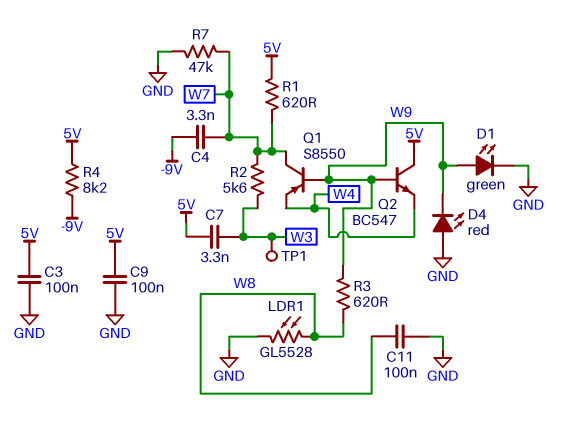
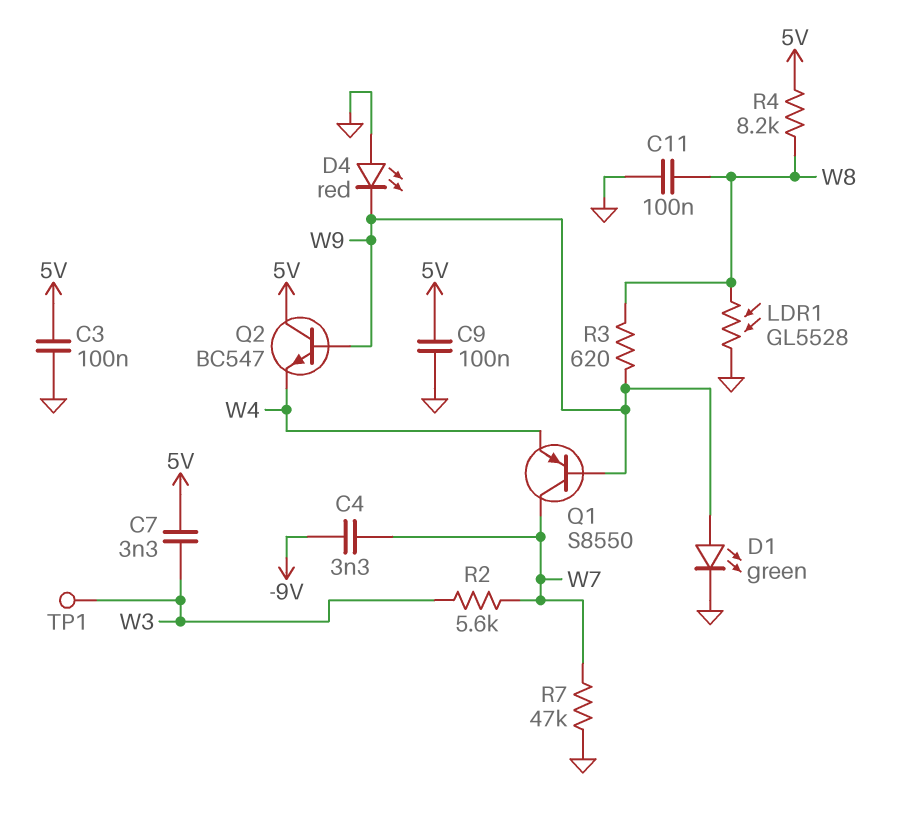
R1: 620 (5V, W7) -> none
R4: 8.2k (-9V, 5V) -> 8.2k (5V, W8)

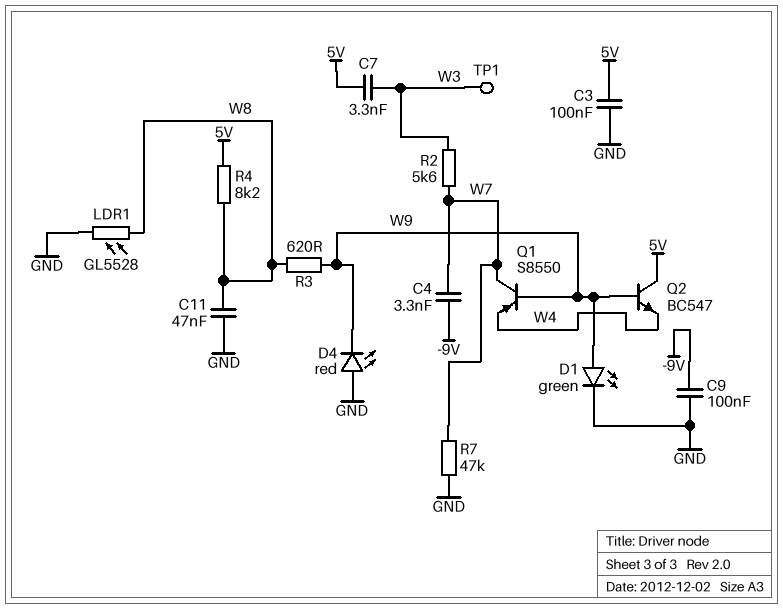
C9: 100nF (5V, GND) -> 100nF (-9V, GND)
C11: 100nF (GND, W8) -> 47nF (GND, W8)

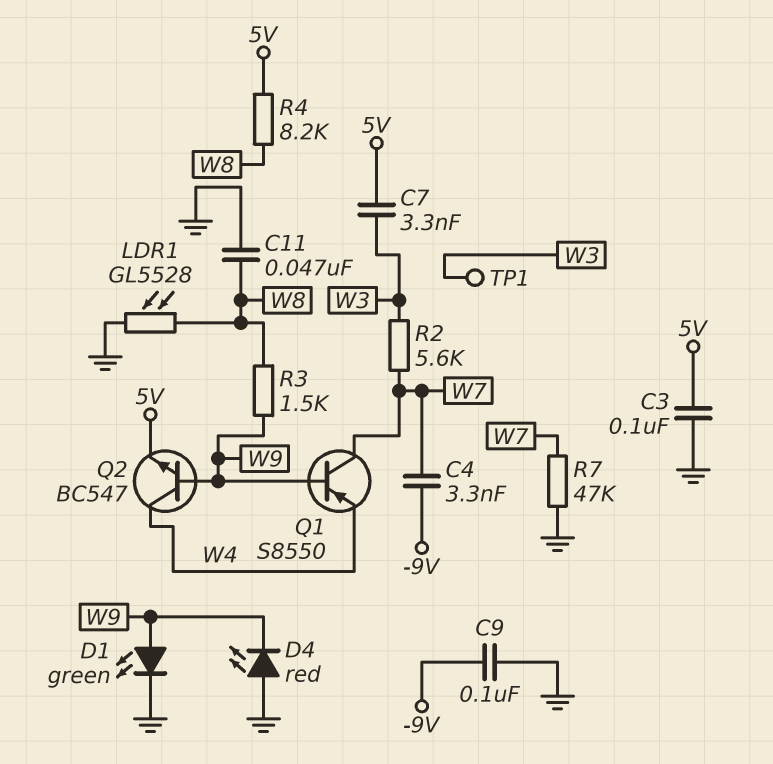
Q2: NPN BC547 (B W9, C 5V, E W4) -> NPN BC547 (B W9, C W4, E 5V)
R3: 620 (W8, W9) -> 1.5k (W8, W9)

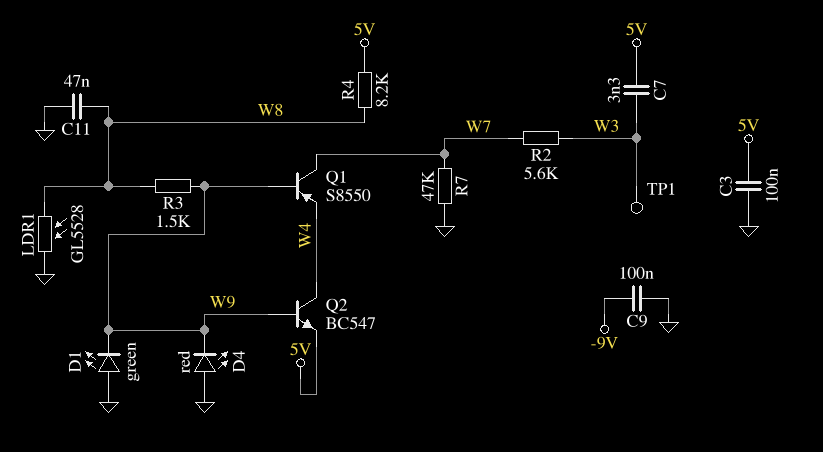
C4: 3.3nF (-9V, W7) -> none
D1: LED green (A W9, K GND) -> LED green (A GND, K W9)

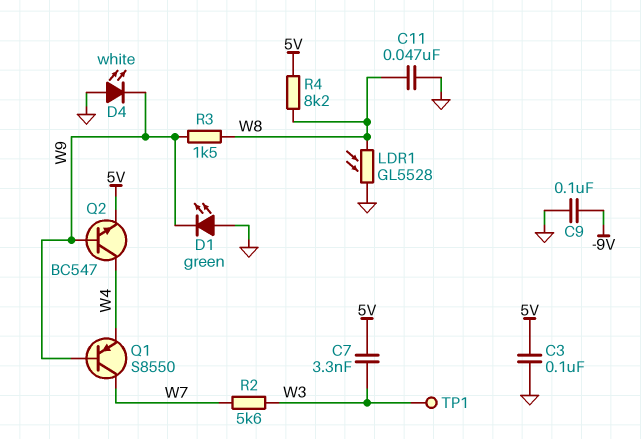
D4: LED red (A GND, K W9) -> LED white (A GND, K W9)
R7: 47k (GND, W7) -> none

